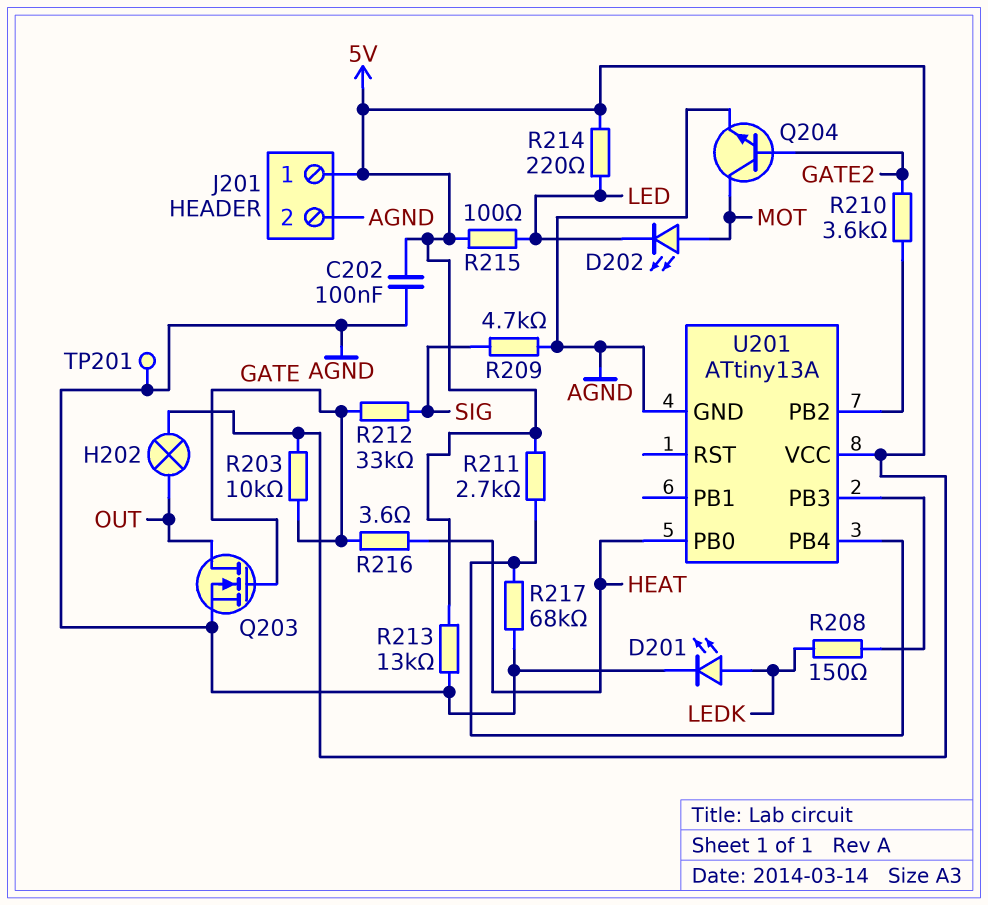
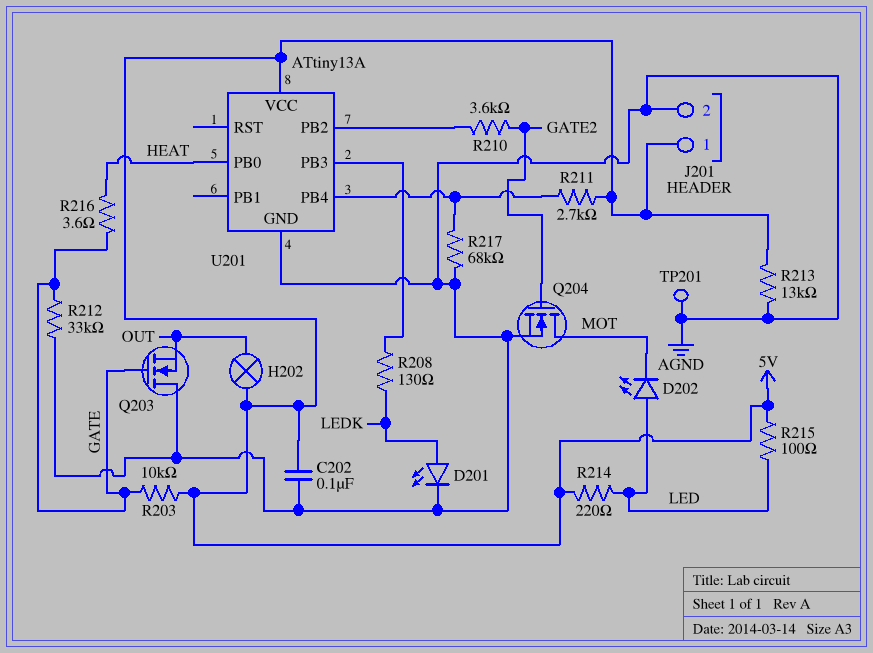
D202: LED (A MOT, K LED) -> LED (A LED, K MOT)
Q203: NMOS (G GATE, D OUT, S AGND) -> NMOS (G GATE, D AGND, S OUT)
Q204: NPN (B GATE2, C MOT, E AGND) -> NMOS (G GATE2, D MOT, S AGND)
R208: 150 (LEDK, U201/PB3) -> 130 (LEDK, U201/PB3)
R209: 4.7k (AGND, SIG) -> none
R212: 33k (GATE, SIG) -> 33k (AGND, GATE)

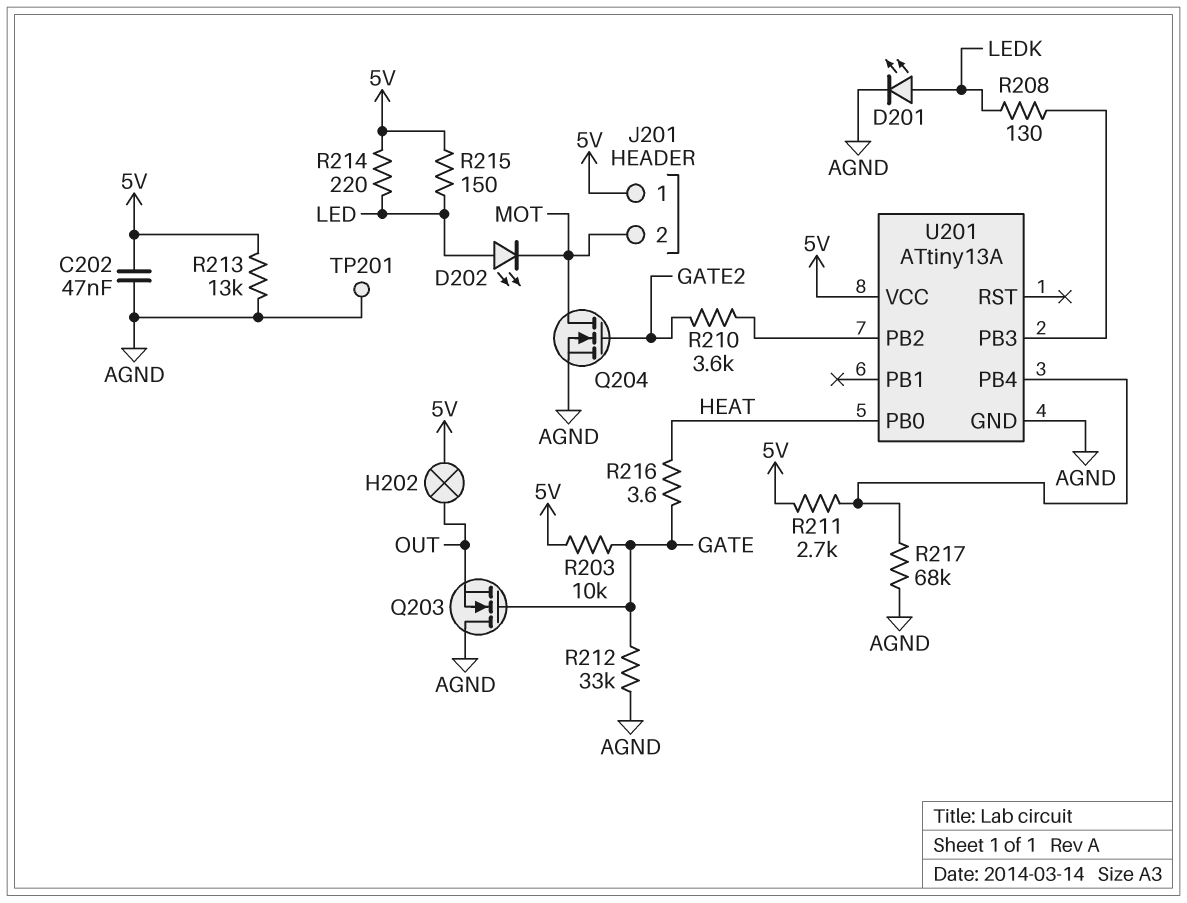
C202: 100nF (5V, AGND) -> 47nF (5V, AGND)
J201 pin 2: AGND -> MOT
R215: 100 (5V, LED) -> 150 (5V, LED)

